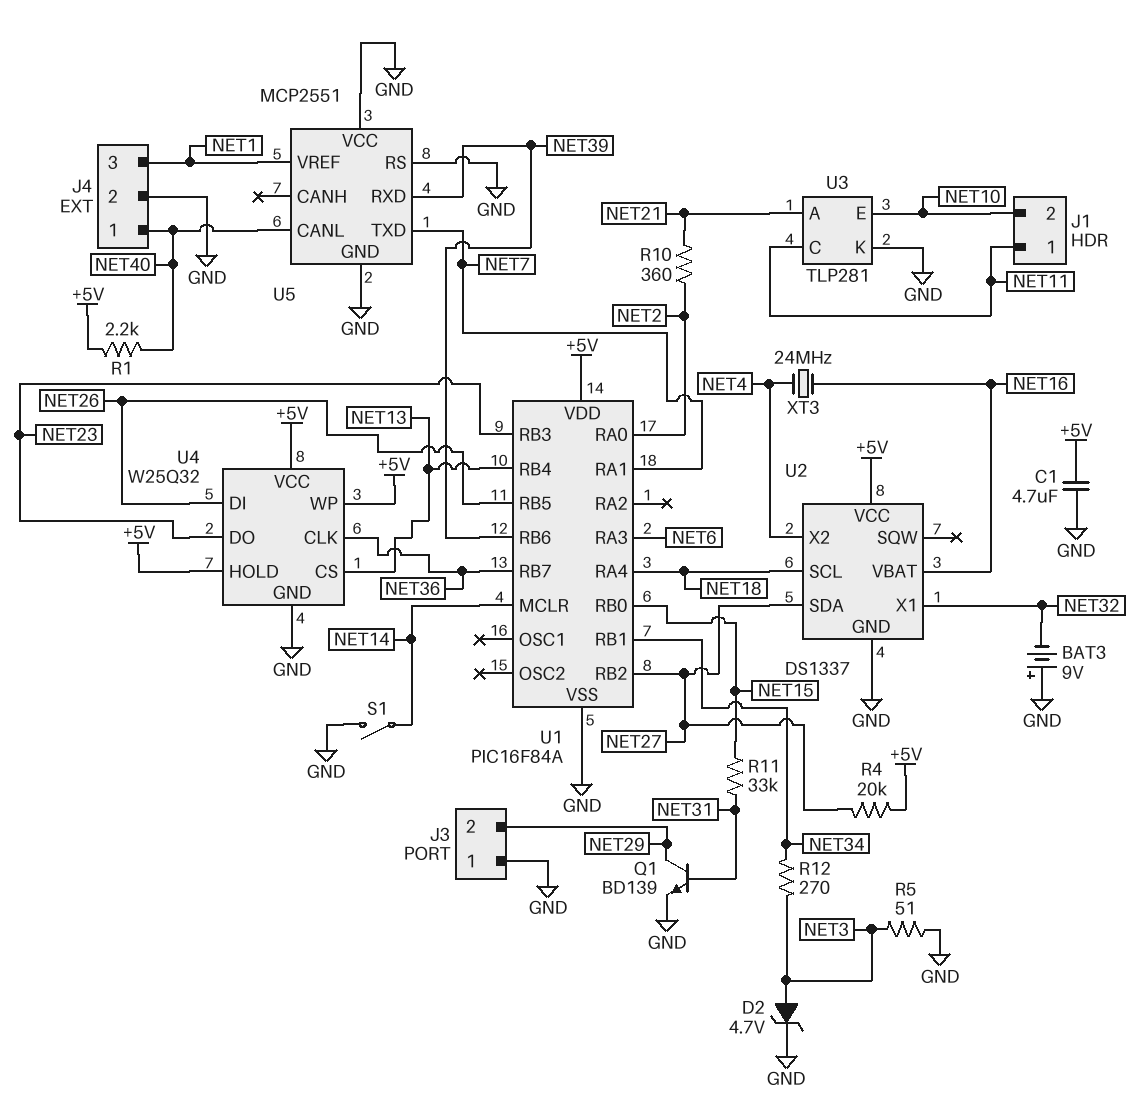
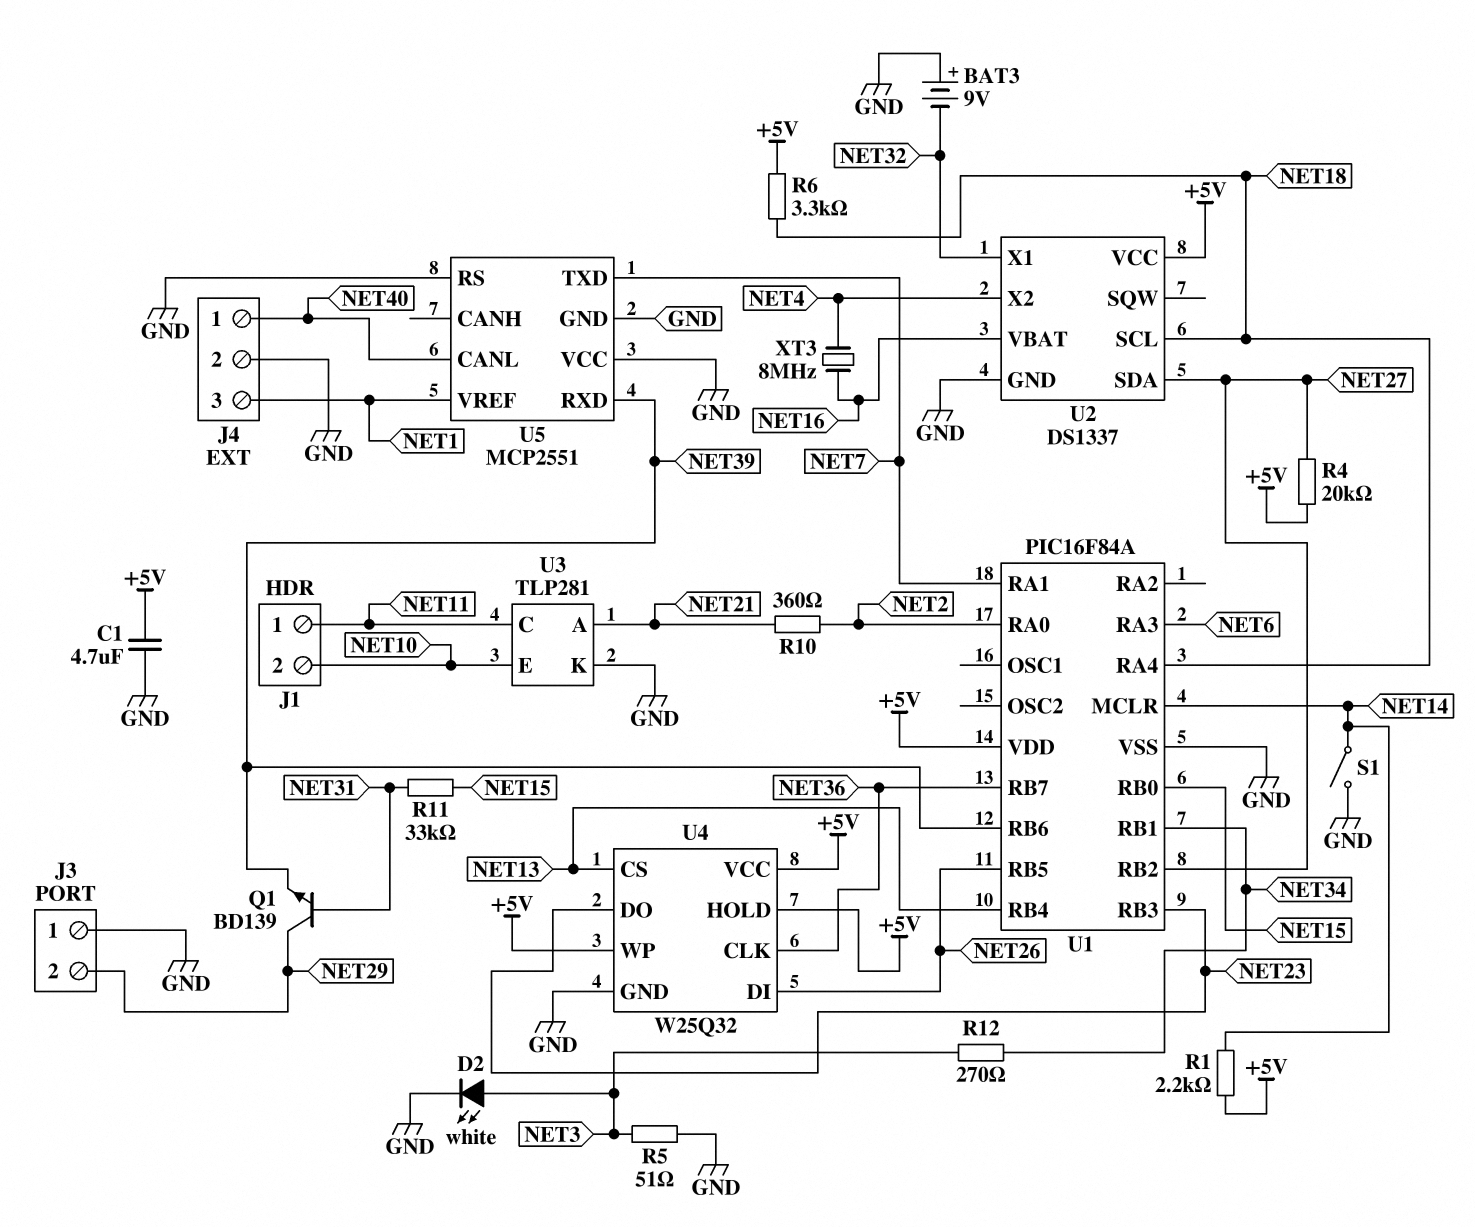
D2: zener 4.7V (A NET3, K GND) -> LED white (A NET3, K GND)
Q1: NPN BD139 (B NET31, C NET29, E GND) -> NPN BD139 (B NET31, C NET29, E NET39)
R1: 2.2k (+5V, NET40) -> 2.2k (+5V, NET14)
R6: none -> 3.3k (+5V, NET18)
XT3: 24MHz (NET4, NET16) -> 8MHz (NET4, NET16)

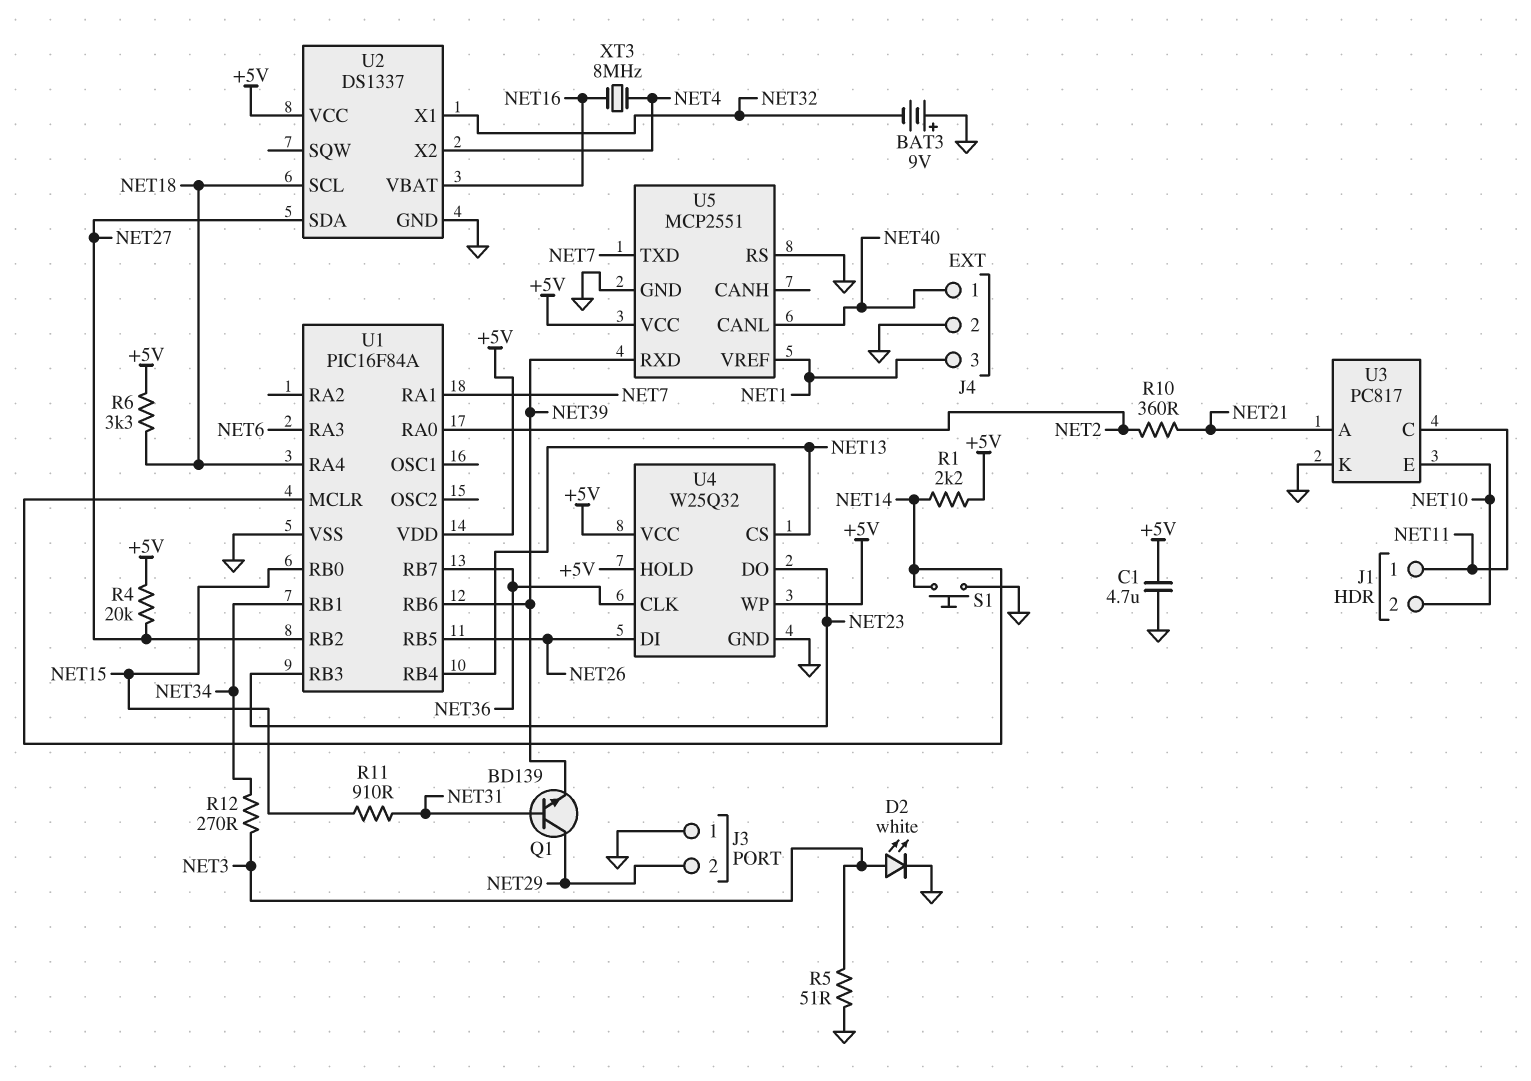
R11: 33k (NET15, NET31) -> 910 (NET15, NET31)
S1: switch (GND, NET14) -> button (GND, NET14)
U3: TLP281 -> PC817
U5 pin VCC: GND -> +5V

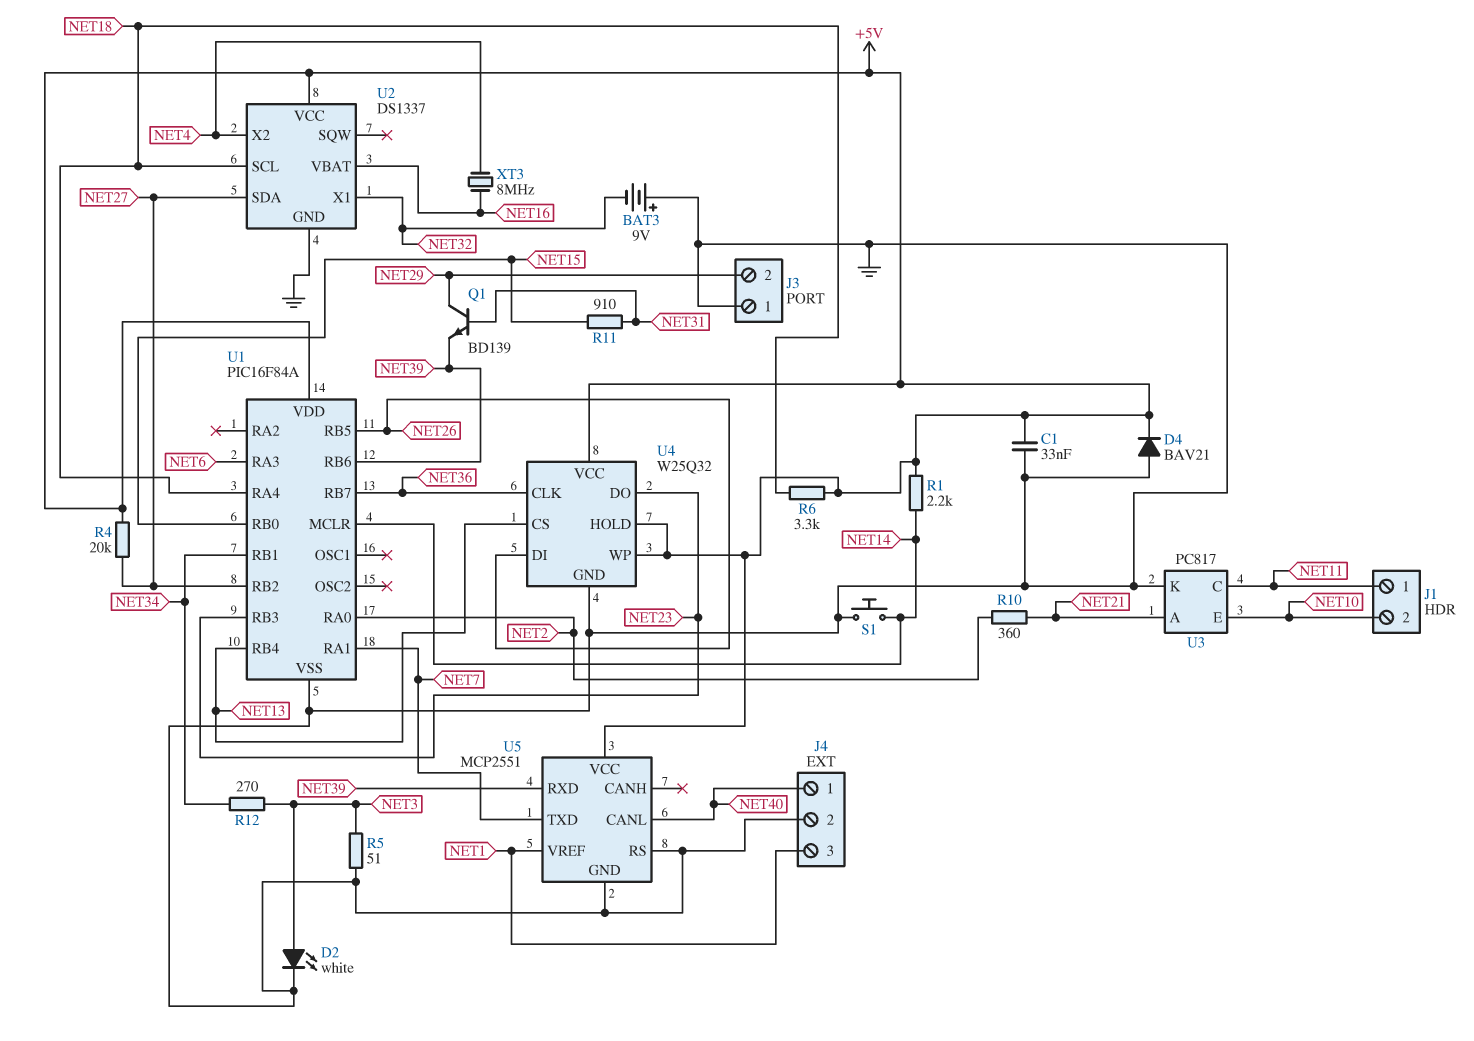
C1: 4.7uF (+5V, GND) -> 33nF (+5V, GND)
D4: none -> diode BAV21 (A GND, K +5V)

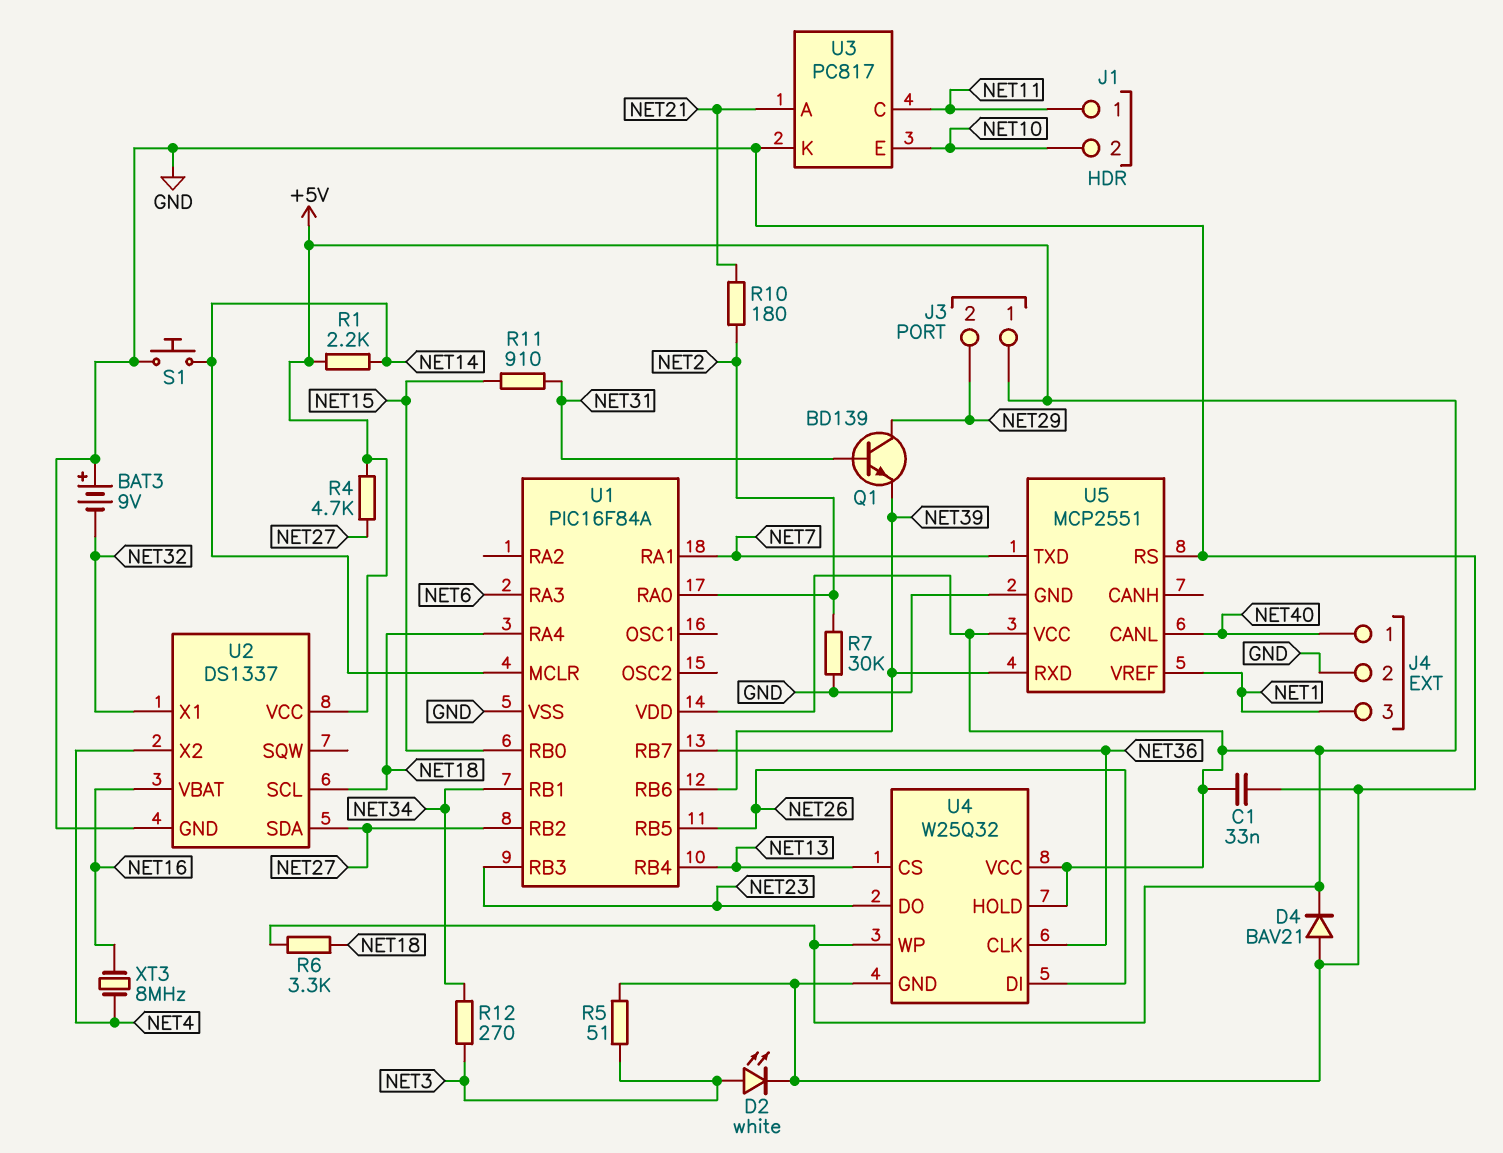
J3 pin 1: GND -> +5V
R4: 20k (+5V, NET27) -> 4.7k (+5V, NET27)
R7: none -> 30k (GND, NET2)
R10: 360 (NET2, NET21) -> 180 (NET2, NET21)

